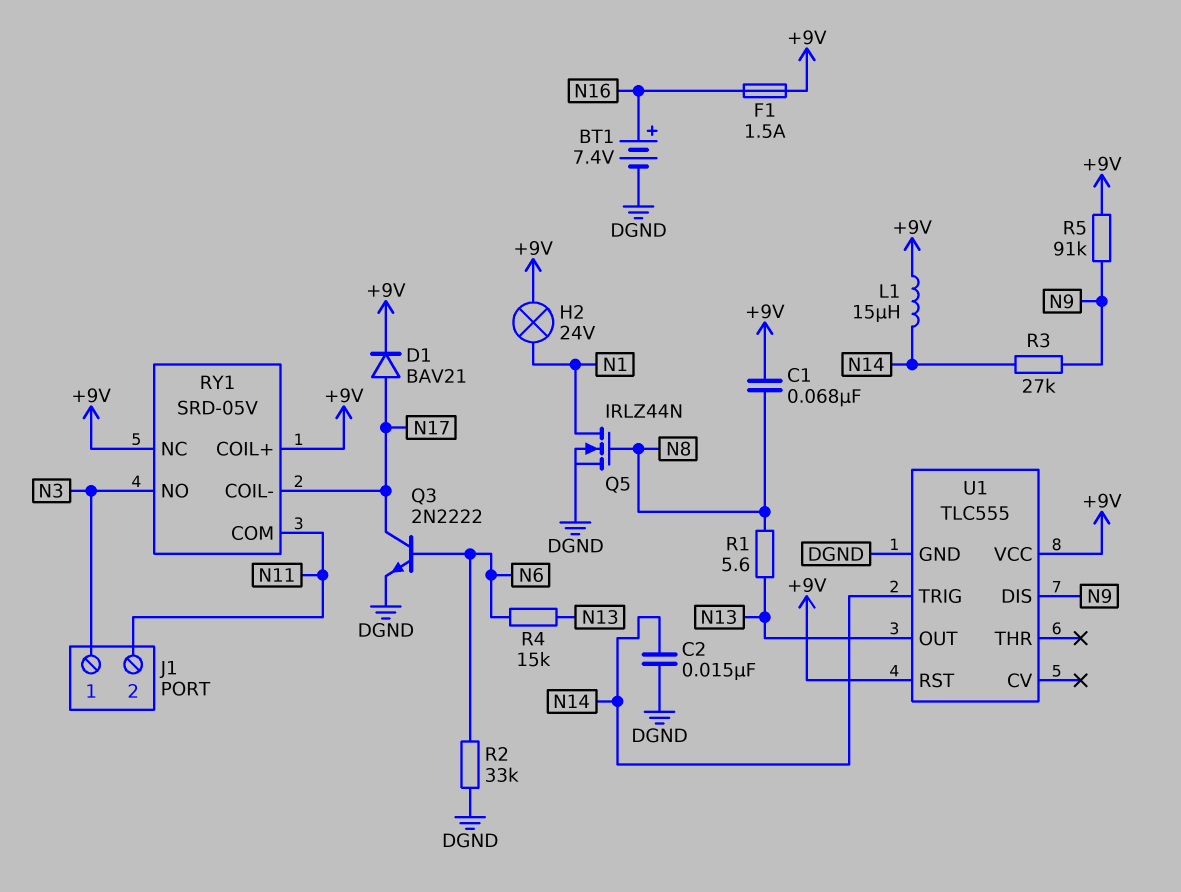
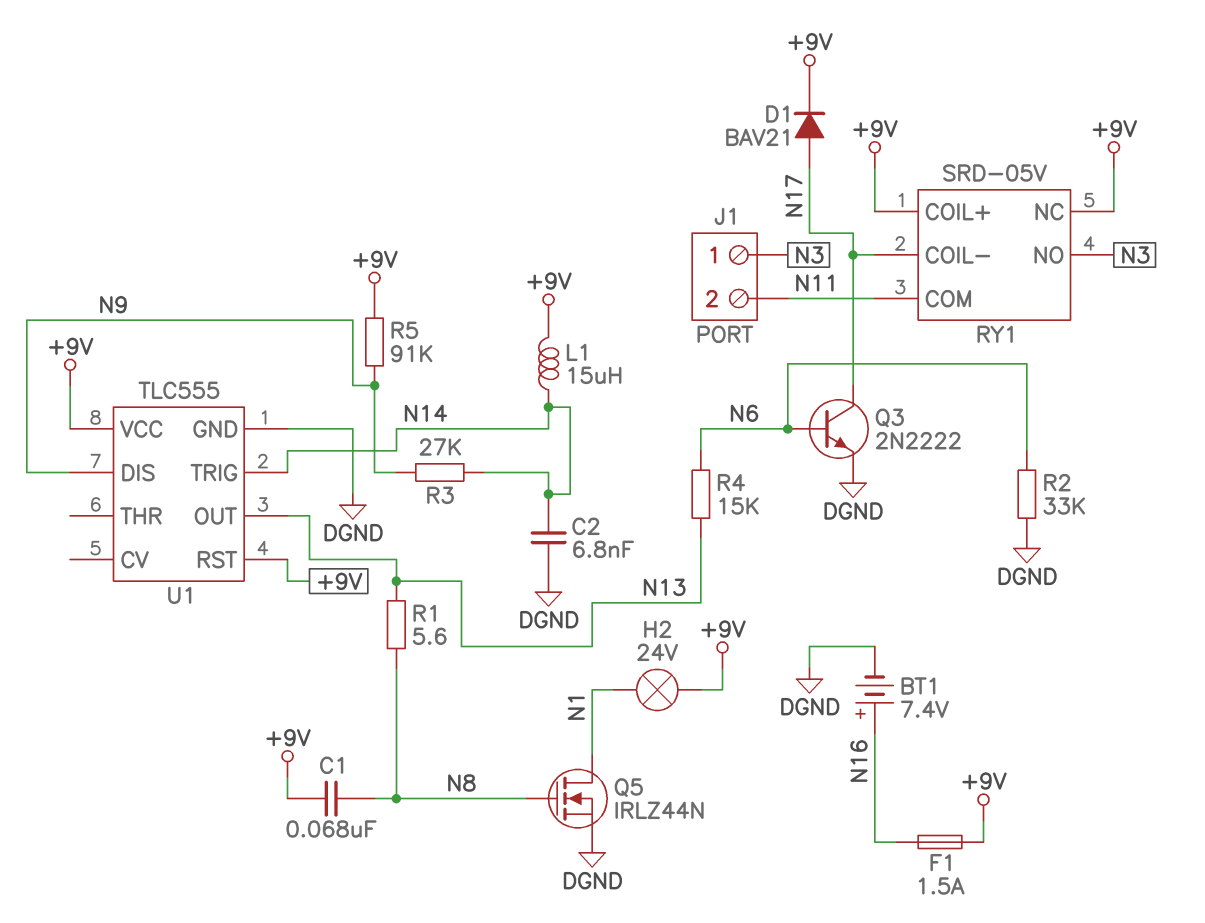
C2: 15nF (DGND, N14) -> 6.8nF (DGND, N14)

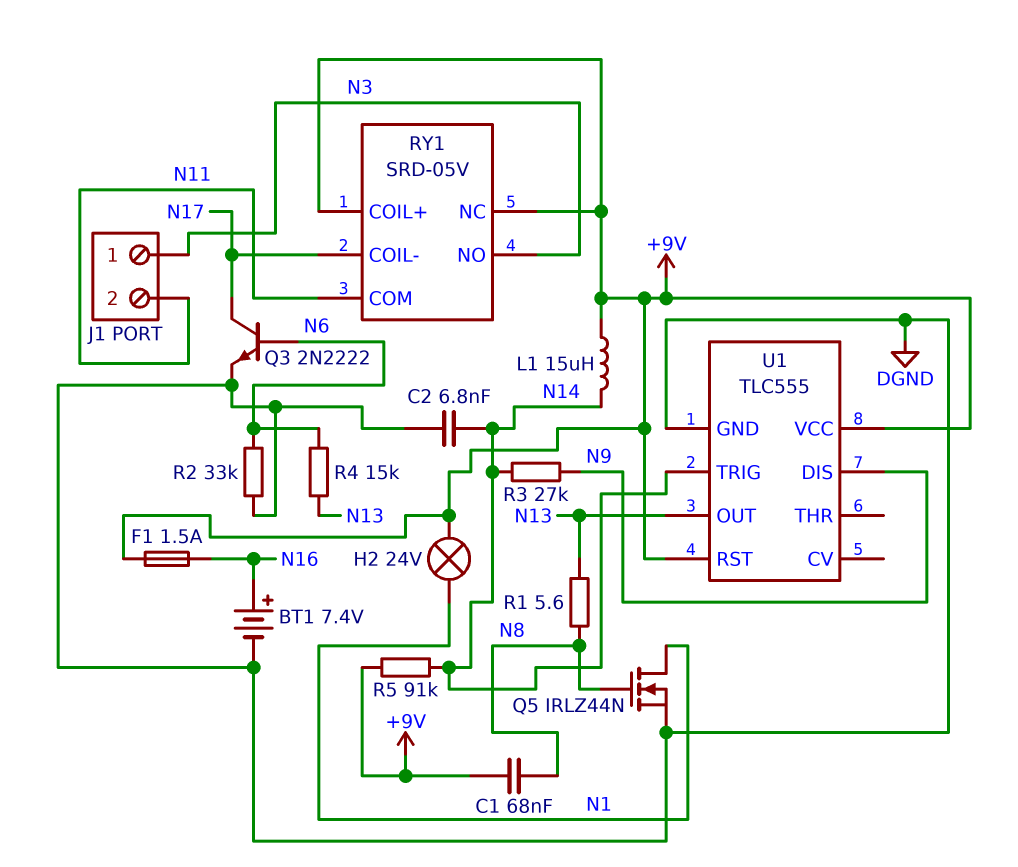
D1: diode BAV21 (A N17, K +9V) -> none
R5: 91k (+9V, N9) -> 91k (+9V, N14)

